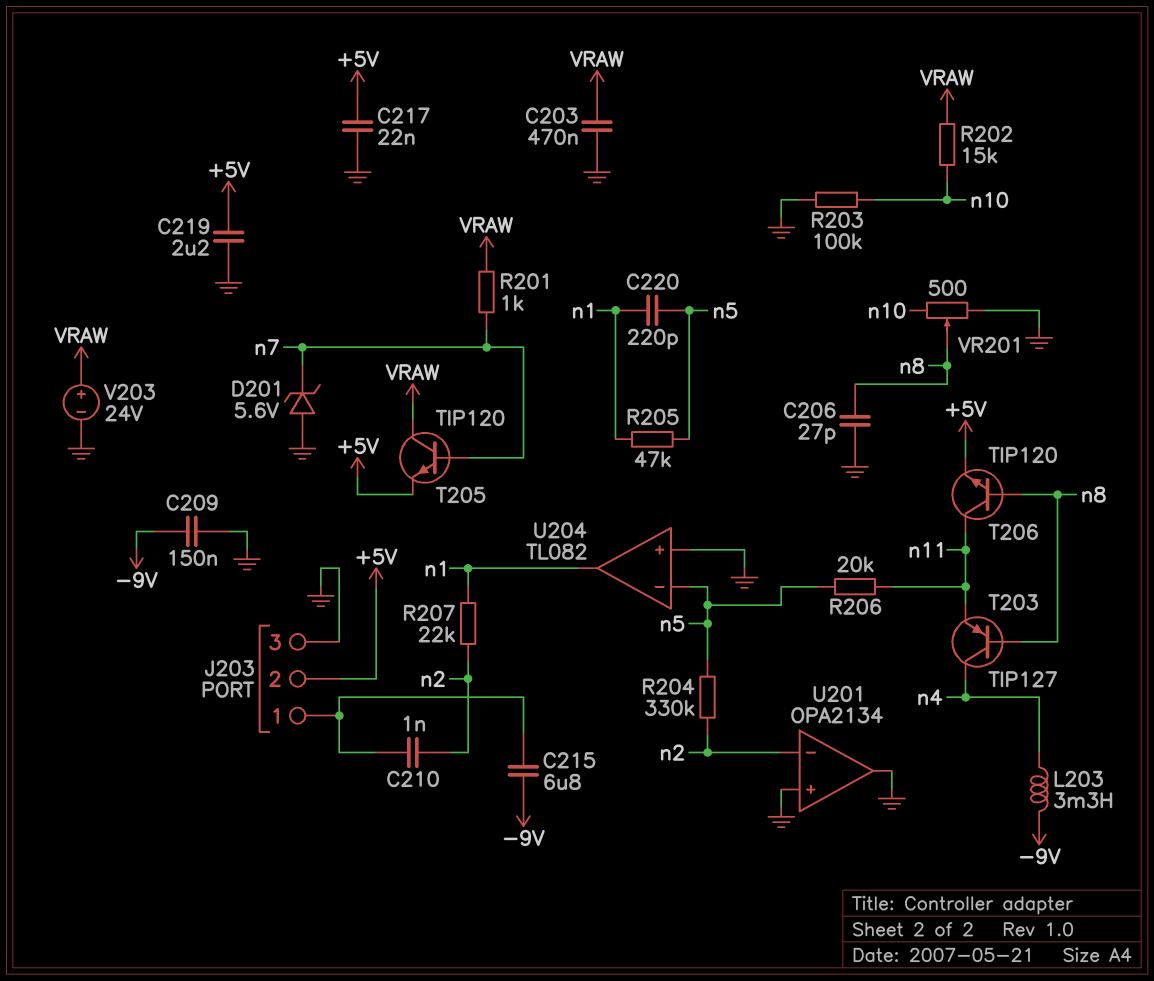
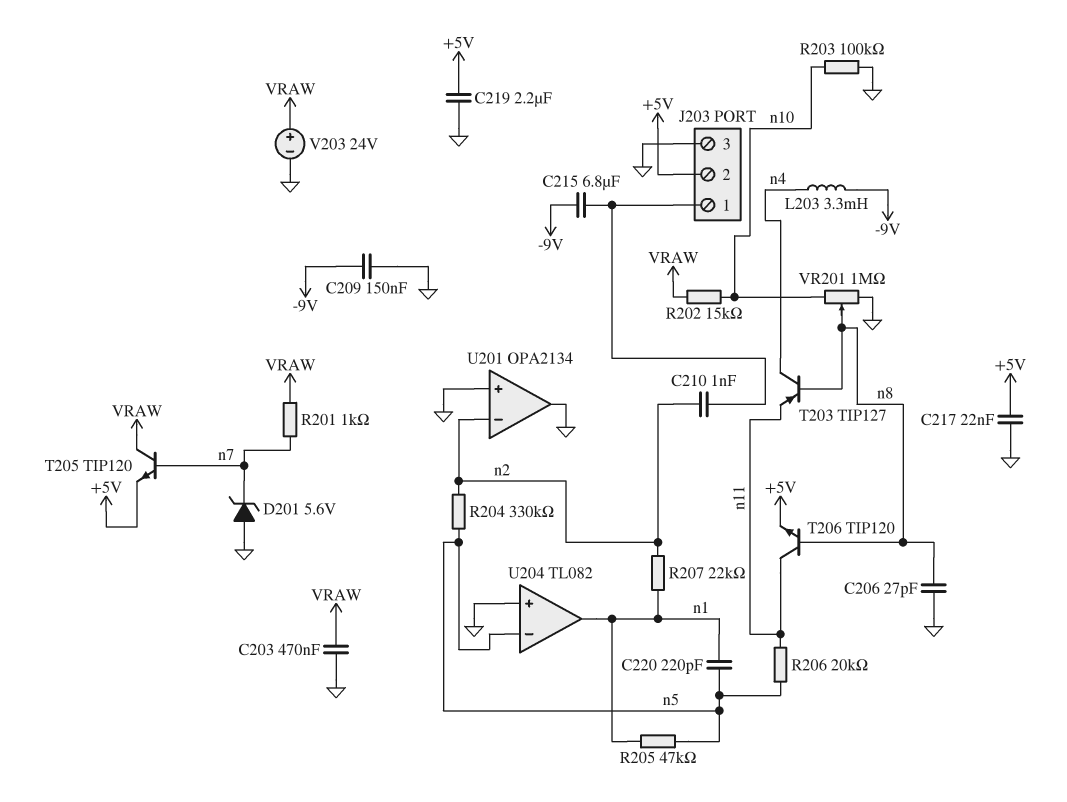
VR201: 500 (GND, n10, wiper n8) -> 1M (GND, n10, wiper n8)

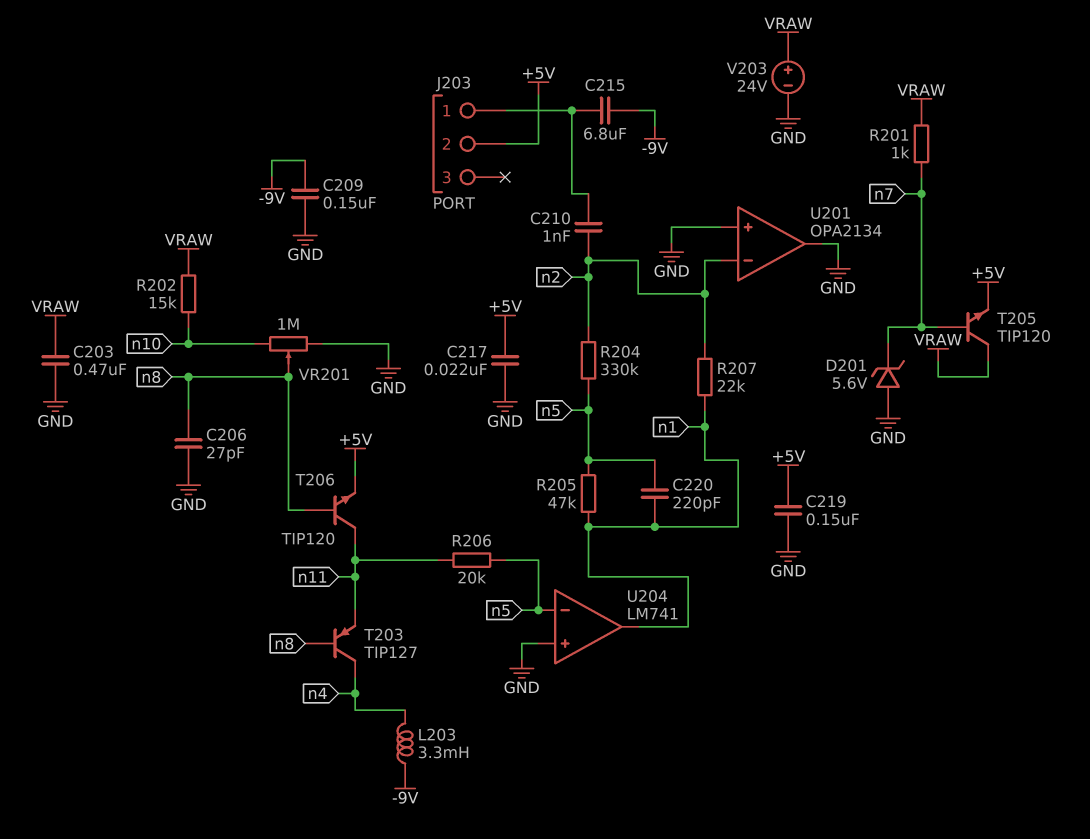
C219: 2.2uF (+5V, GND) -> 150nF (+5V, GND)
J203 pin 3: GND -> none
R203: 100k (GND, n10) -> none
U204: TL082 -> LM741

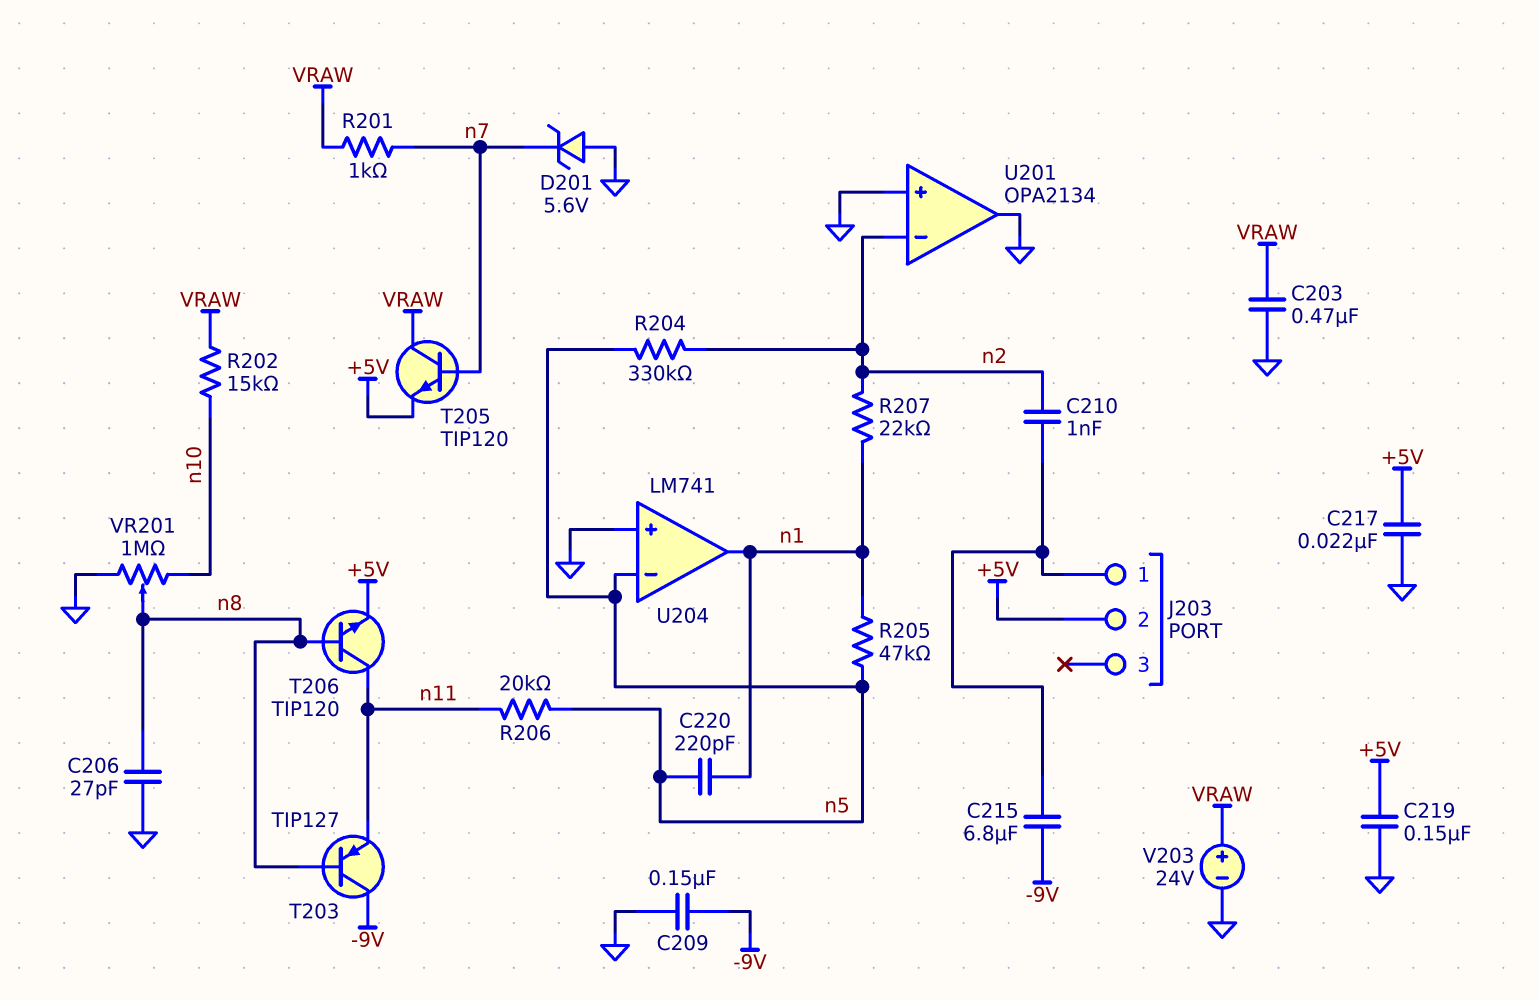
L203: 3.3mH (-9V, n4) -> none
T203: PNP TIP127 (B n8, C n4, E n11) -> PNP TIP127 (B n8, C -9V, E n11)

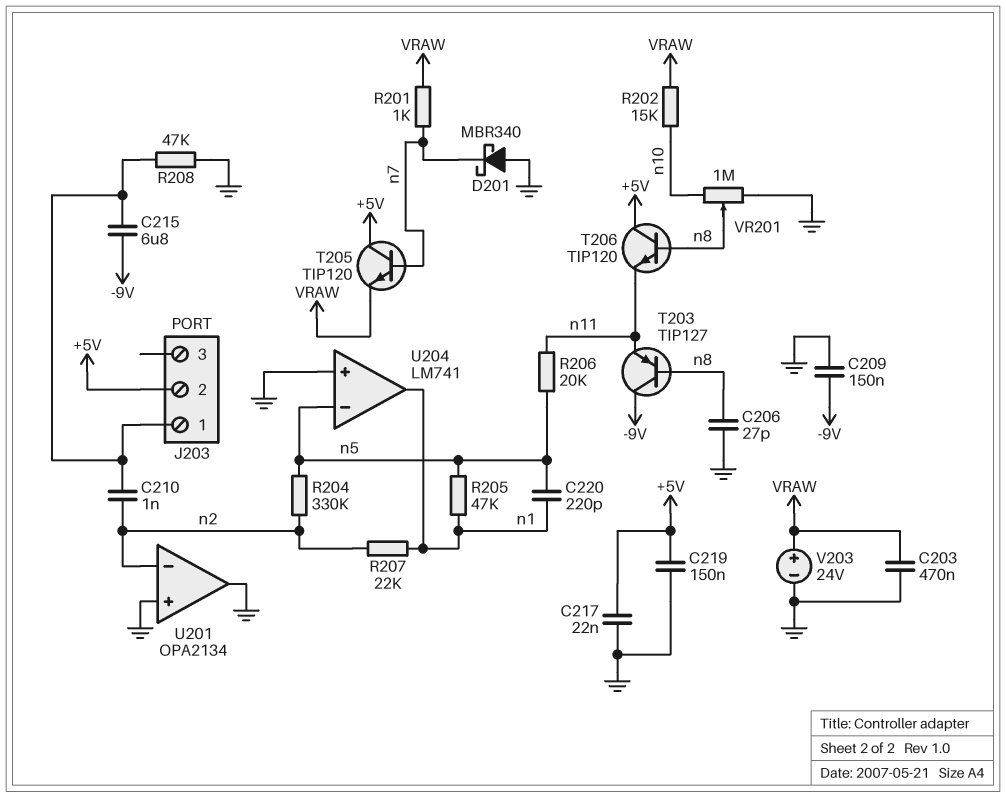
D201: zener 5.6V (A GND, K n7) -> schottky MBR340 (A GND, K n7)
R208: none -> 47k (GND, J203/1)
T205: NPN TIP120 (B n7, C VRAW, E +5V) -> NPN TIP120 (B n7, C +5V, E VRAW)
T206: NPN TIP120 (B n8, C n11, E +5V) -> NPN TIP120 (B n8, C +5V, E n11)

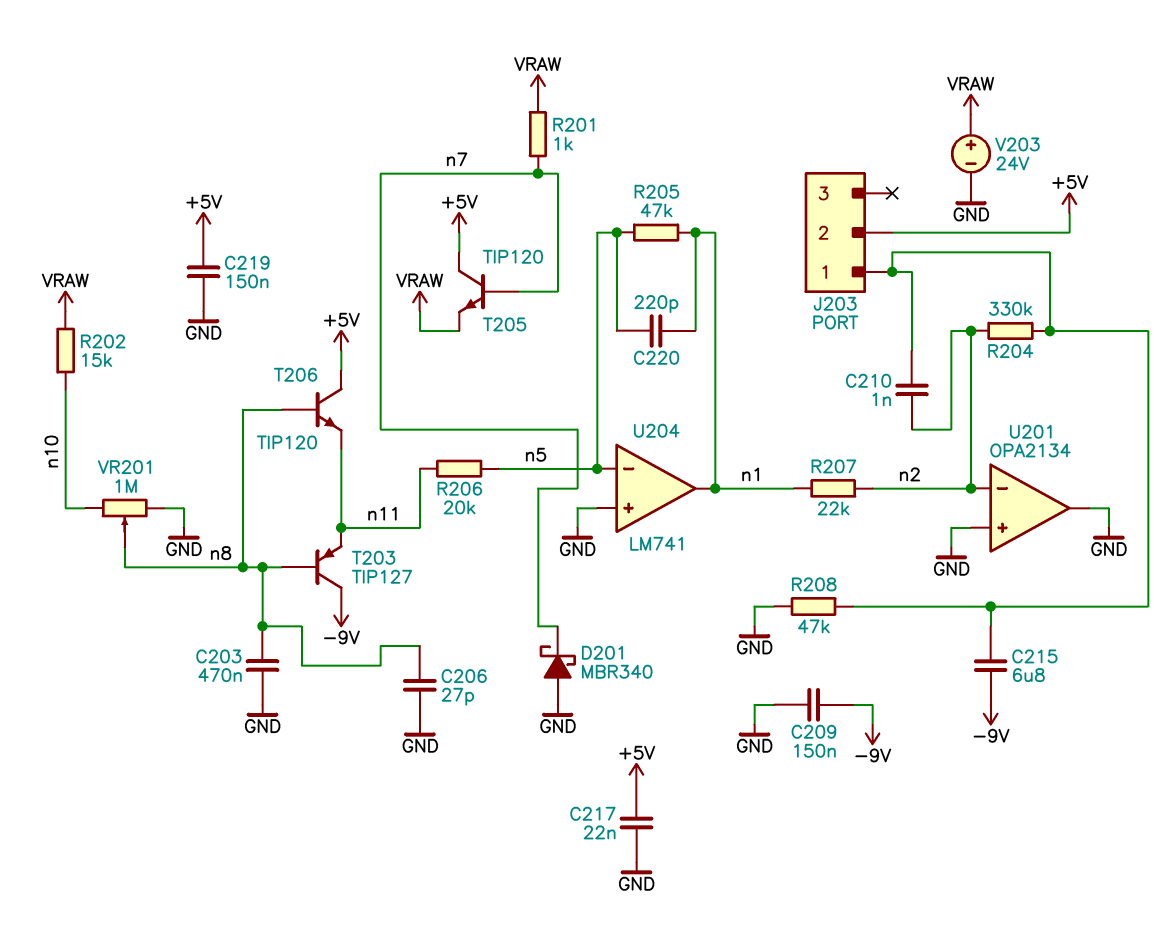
C203: 470nF (GND, VRAW) -> 470nF (GND, n8)
R204: 330k (n2, n5) -> 330k (J203/1, n2)

